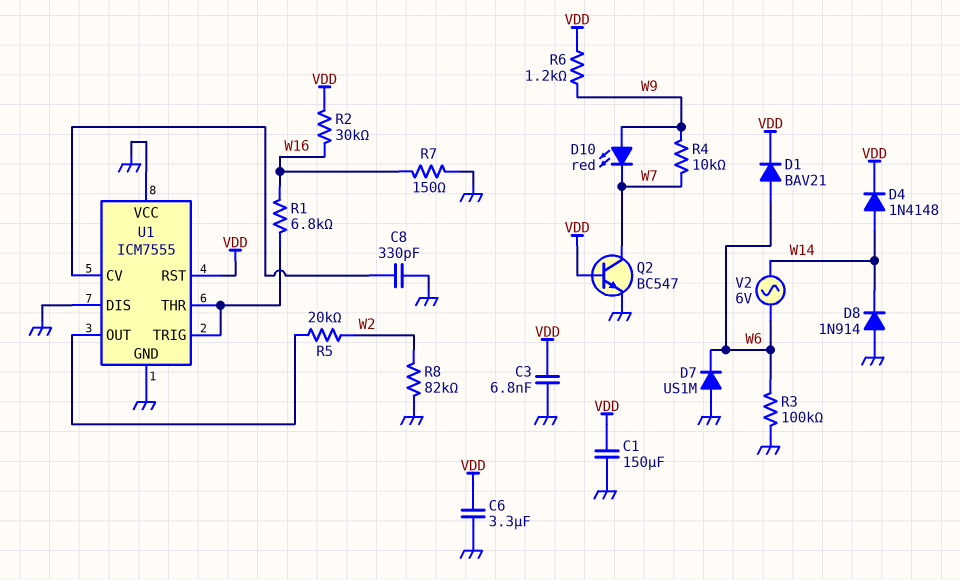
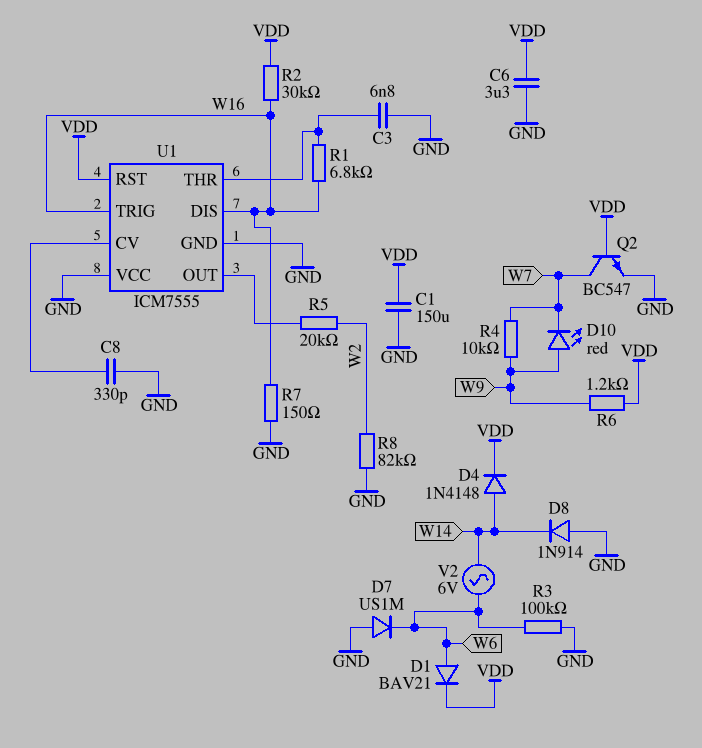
C3: 6.8nF (GND, VDD) -> 6.8nF (GND, U1/THR)
U1 pin DIS: GND -> W16
U1 pin TRIG: U1/THR -> W16

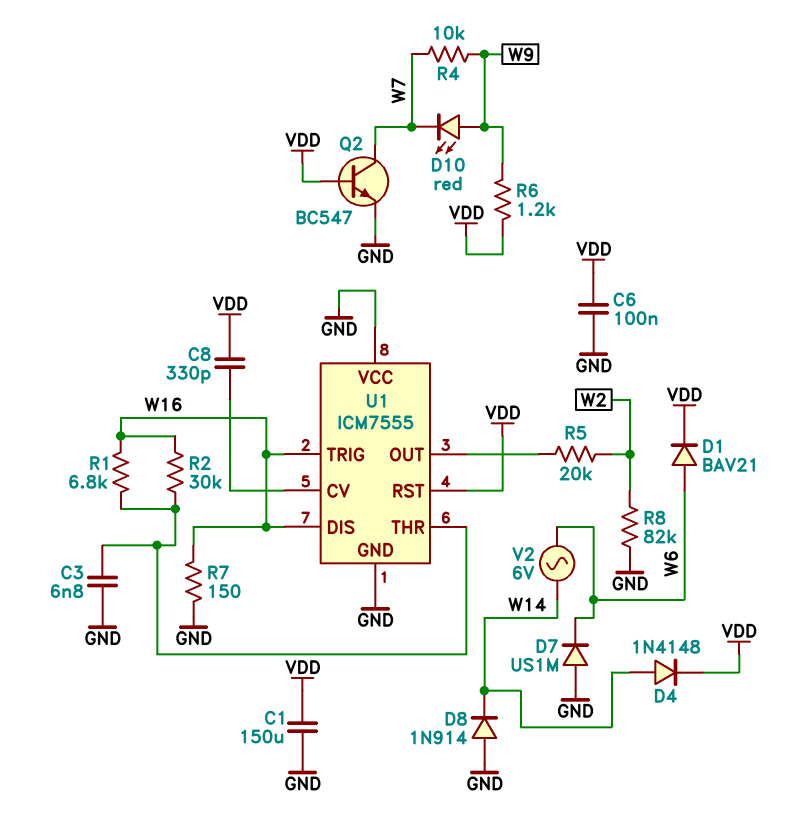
C6: 3.3uF (GND, VDD) -> 100nF (GND, VDD)
C8: 330pF (GND, U1/CV) -> 330pF (U1/CV, VDD)
R2: 30k (VDD, W16) -> 30k (U1/THR, W16)
R3: 100k (GND, W6) -> none

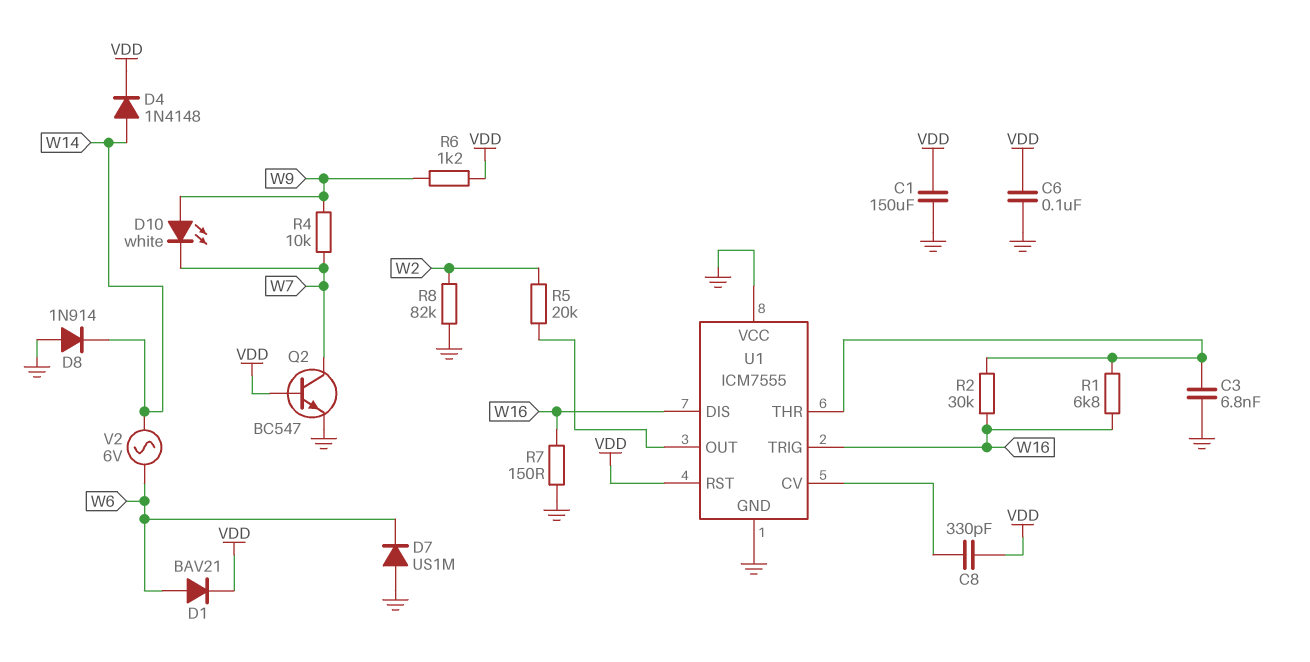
D10: LED red (A W9, K W7) -> LED white (A W9, K W7)

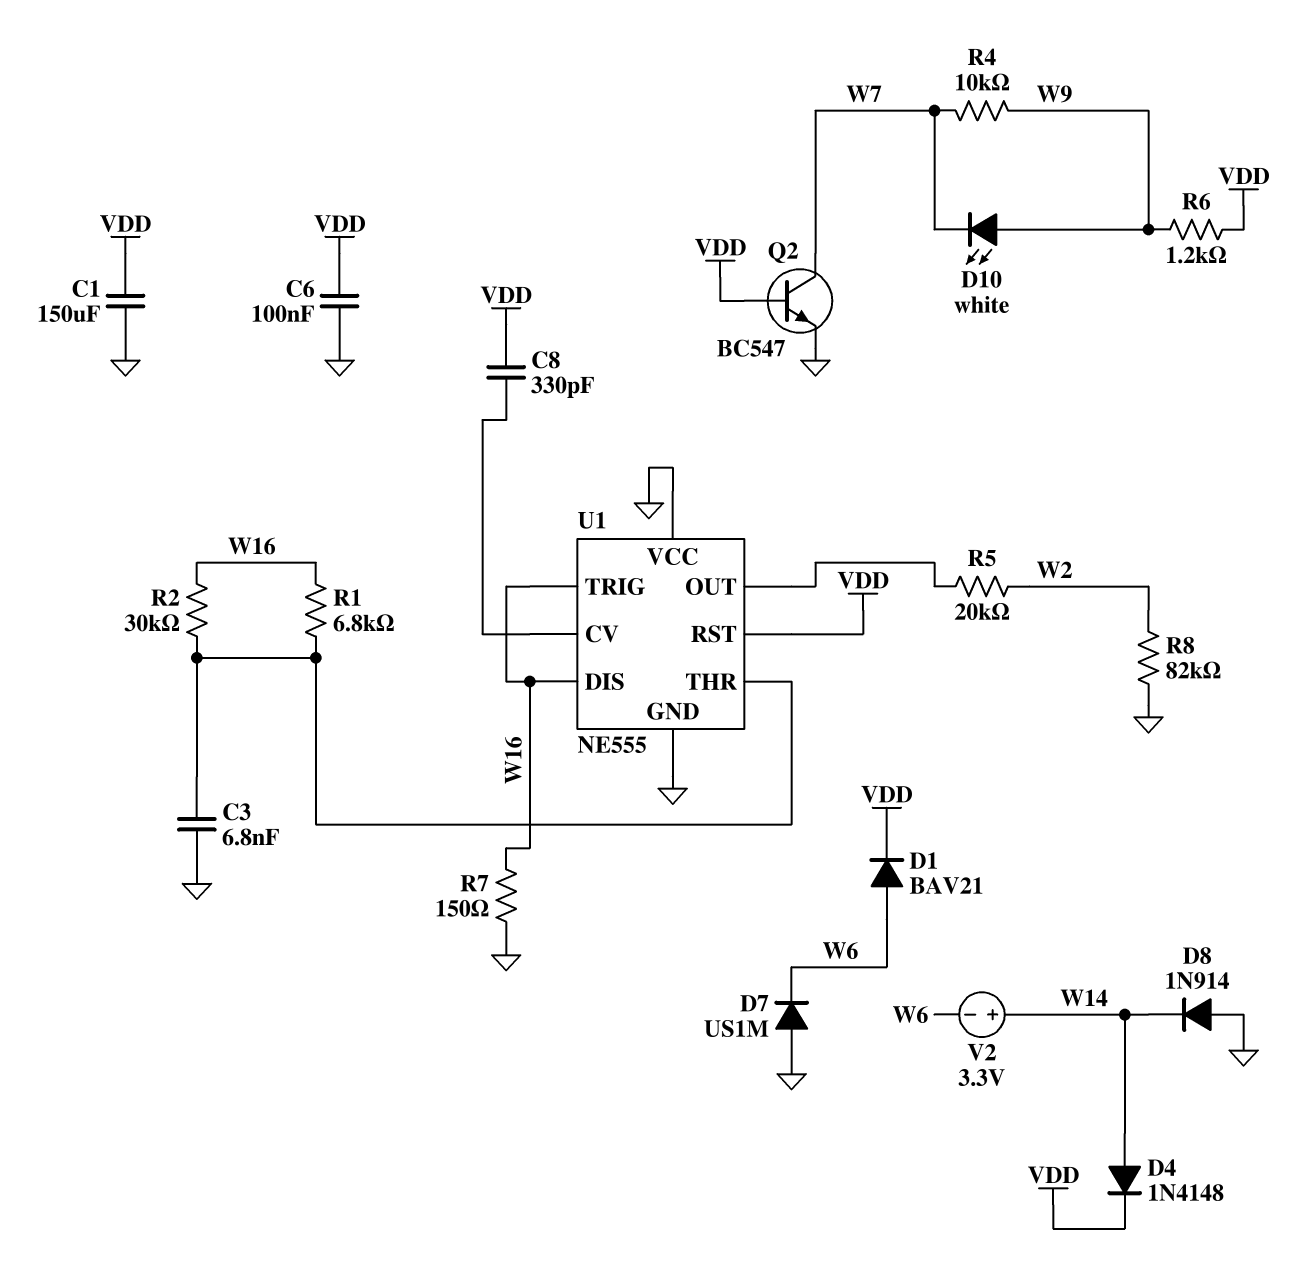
U1: ICM7555 -> NE555
V2: AC 6V (W6, W14) -> 3.3V (plus W14, minus W6)

